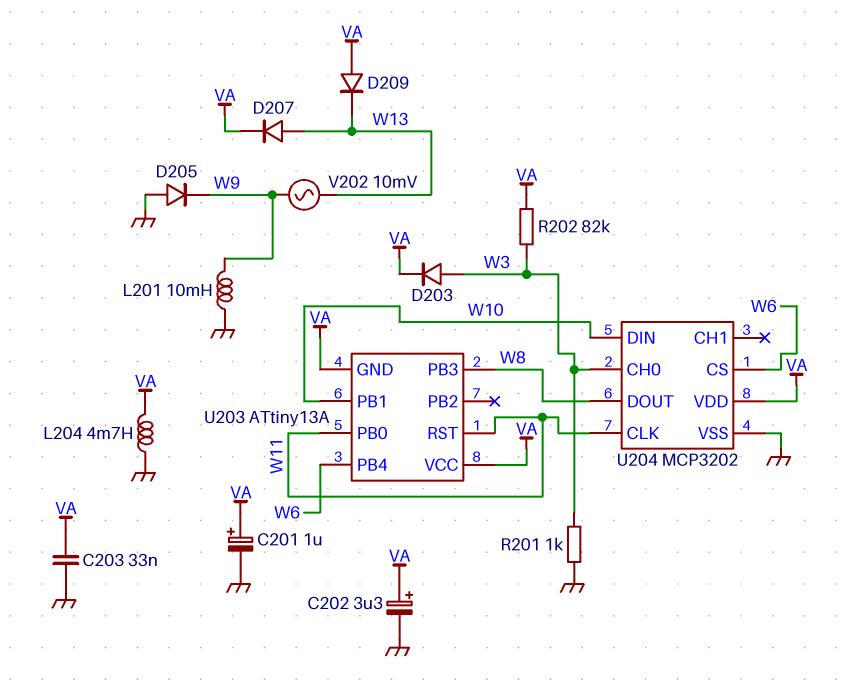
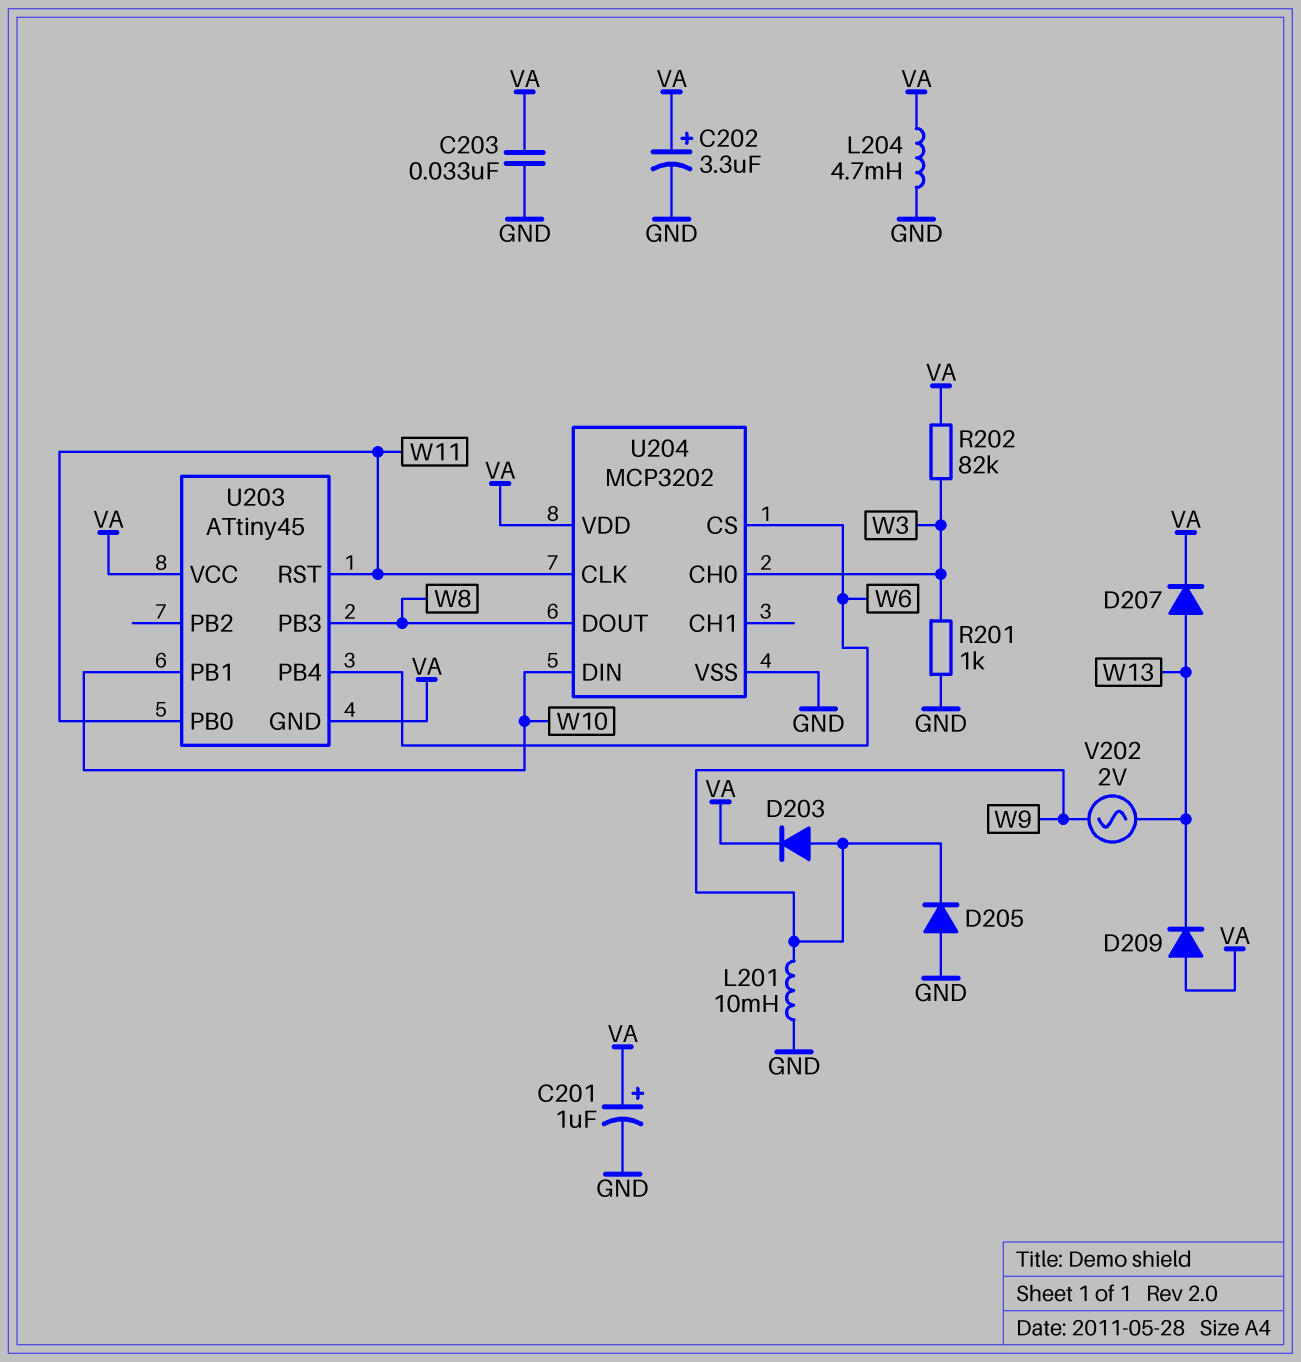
D203: diode (A W3, K VA) -> diode (A W9, K VA)
U203: ATtiny13A -> ATtiny45
V202: AC 10mV (W9, W13) -> AC 2V (W9, W13)

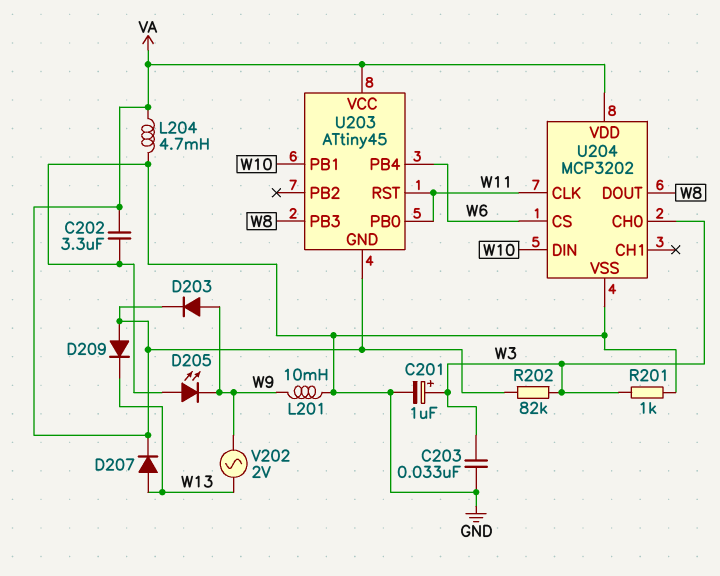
C201: 1uF (plus VA, minus GND) -> 1uF (plus W3, minus GND)
C202: 3.3uF (plus VA, minus GND) -> 3.3uF (GND, VA)
C203: 33nF (GND, VA) -> 33nF (GND, W3)
D205: diode (A GND, K W9) -> LED (A GND, K W9)

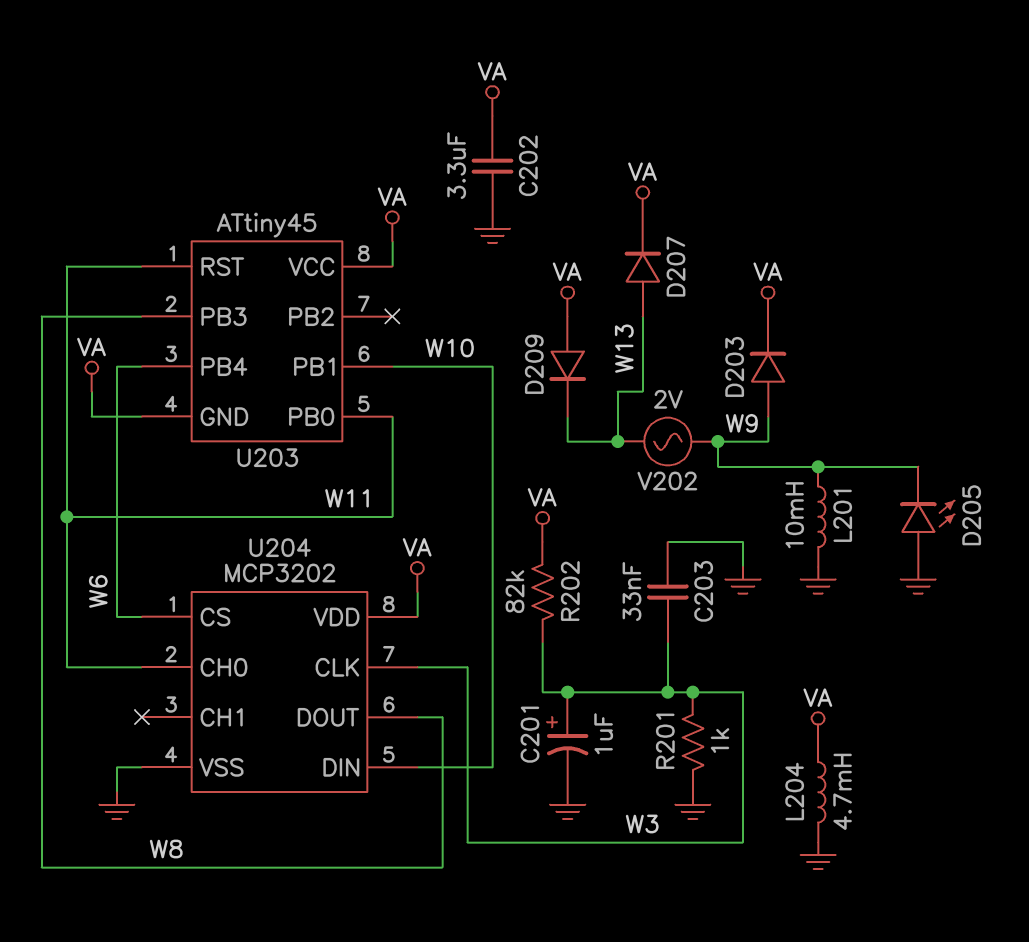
U204 pin CH0: W3 -> W11
U204 pin CLK: W11 -> W3

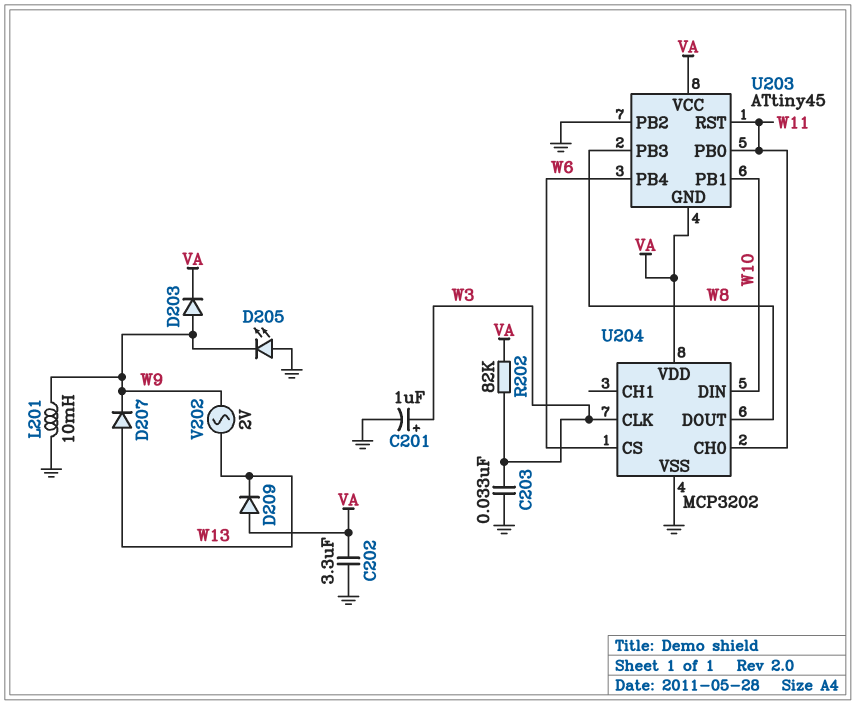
D207: diode (A W13, K VA) -> diode (A W13, K W9)
L204: 4.7mH (GND, VA) -> none
R201: 1k (GND, W3) -> none
U203 pin PB2: none -> GND

